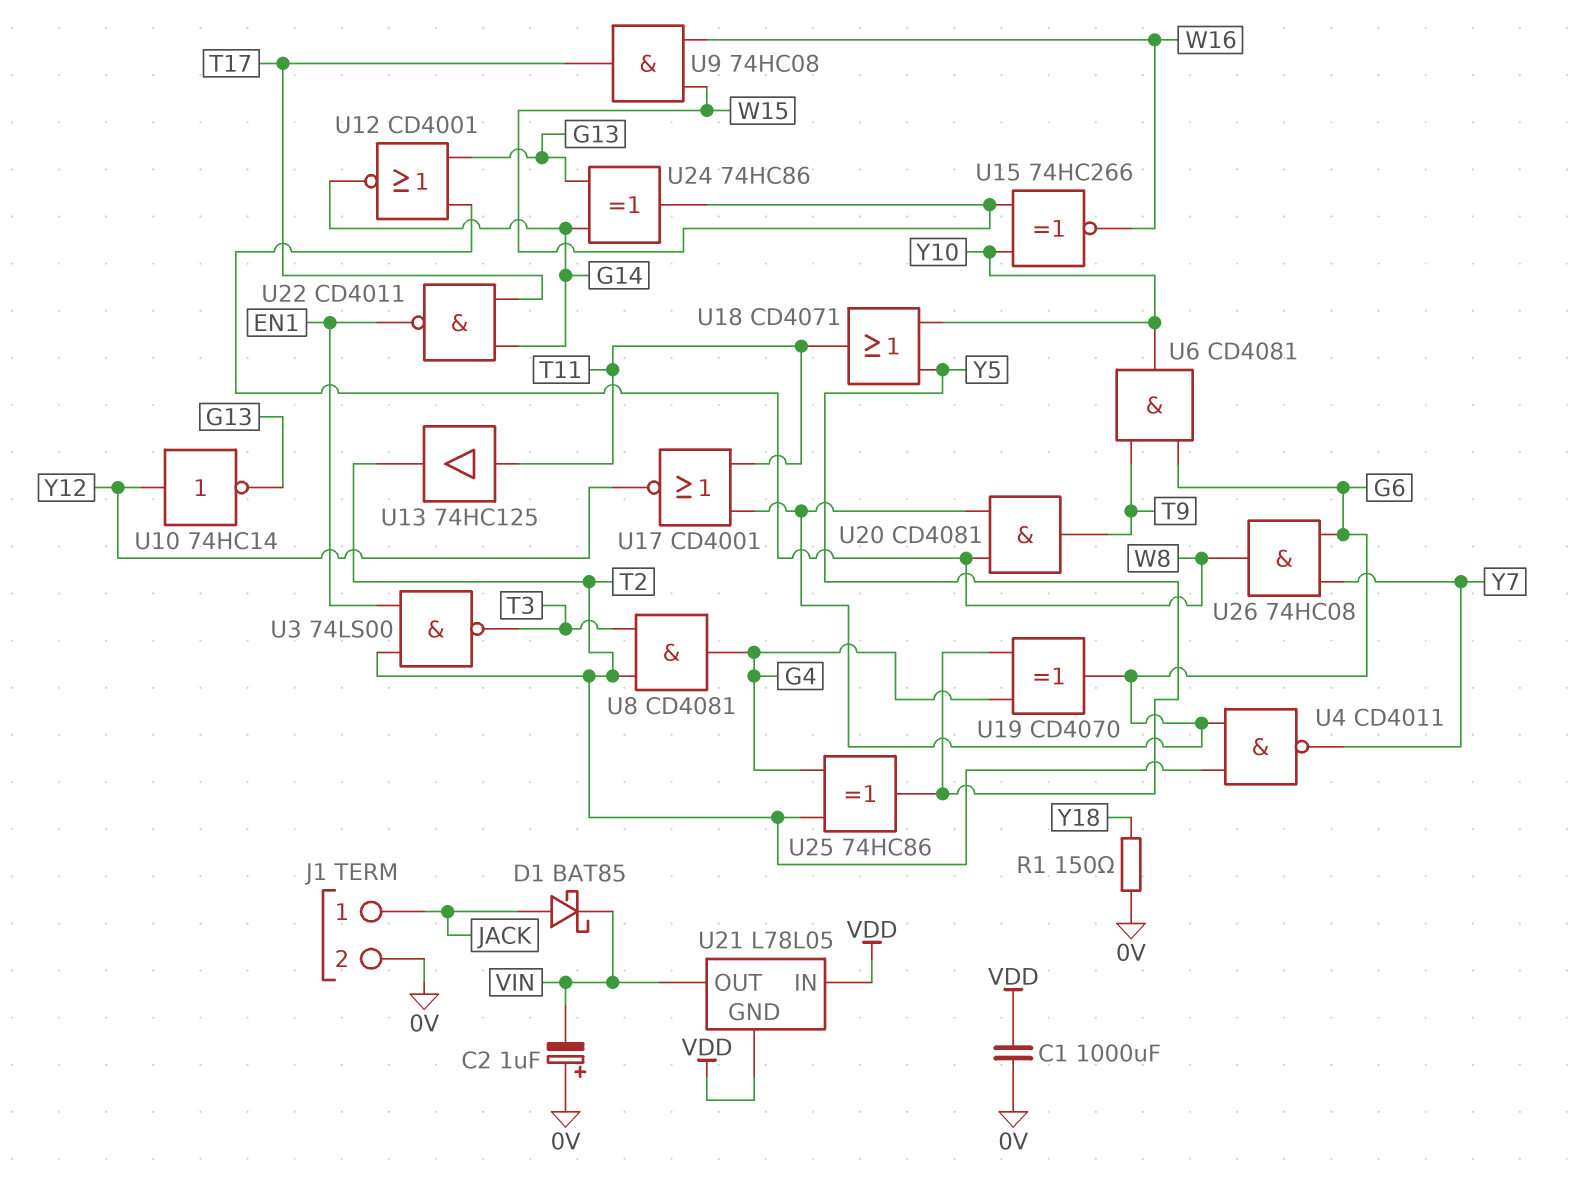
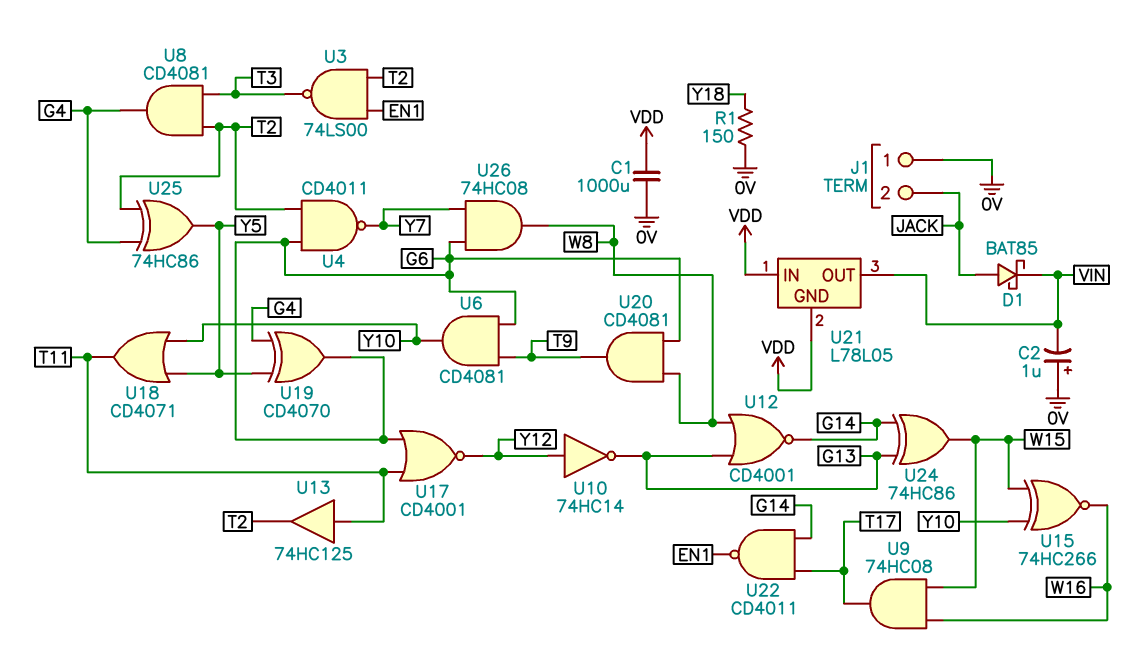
J1 pin 1: JACK -> 0V
J1 pin 2: 0V -> JACK

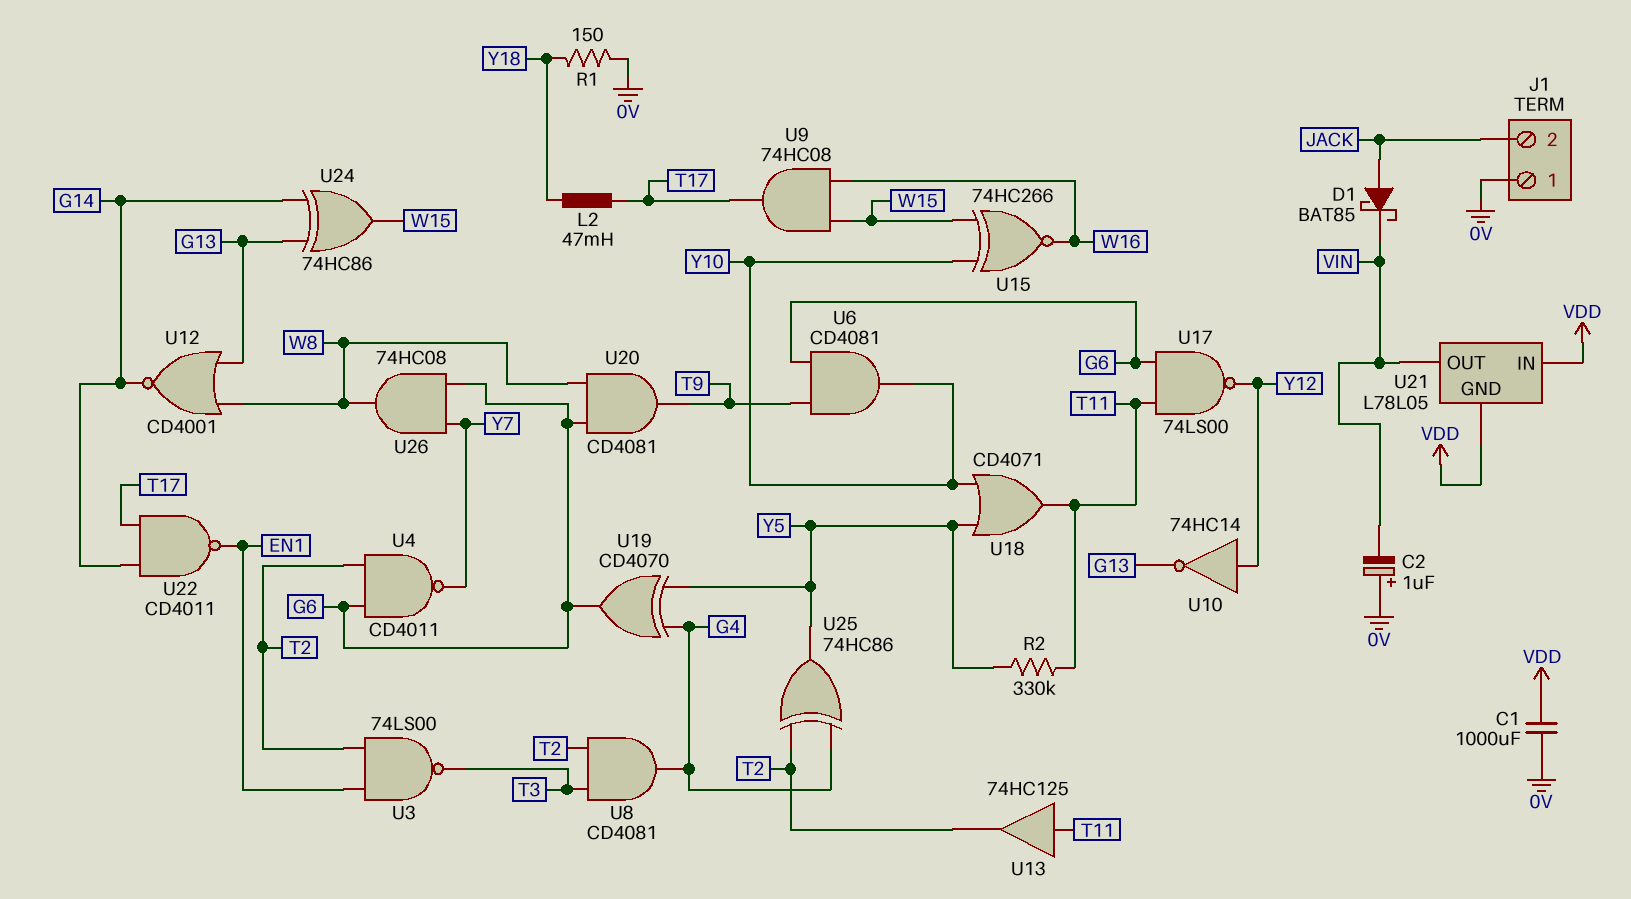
L2: none -> 47mH (T17, Y18)
R2: none -> 330k (T11, Y5)
U17: NOR CD4001 (in G6, in T11, out Y12) -> NAND 74LS00 (in G6, in T11, out Y12)

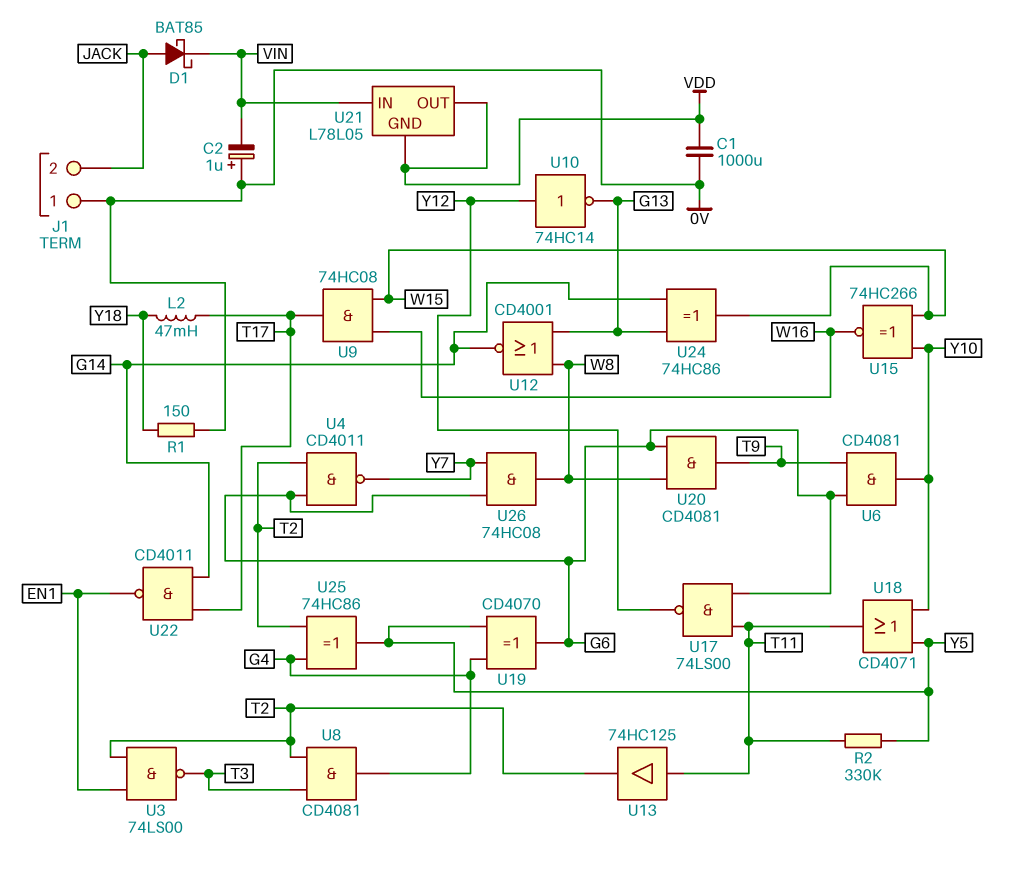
U21 pin IN: VDD -> VIN
U21 pin OUT: VIN -> VDD

